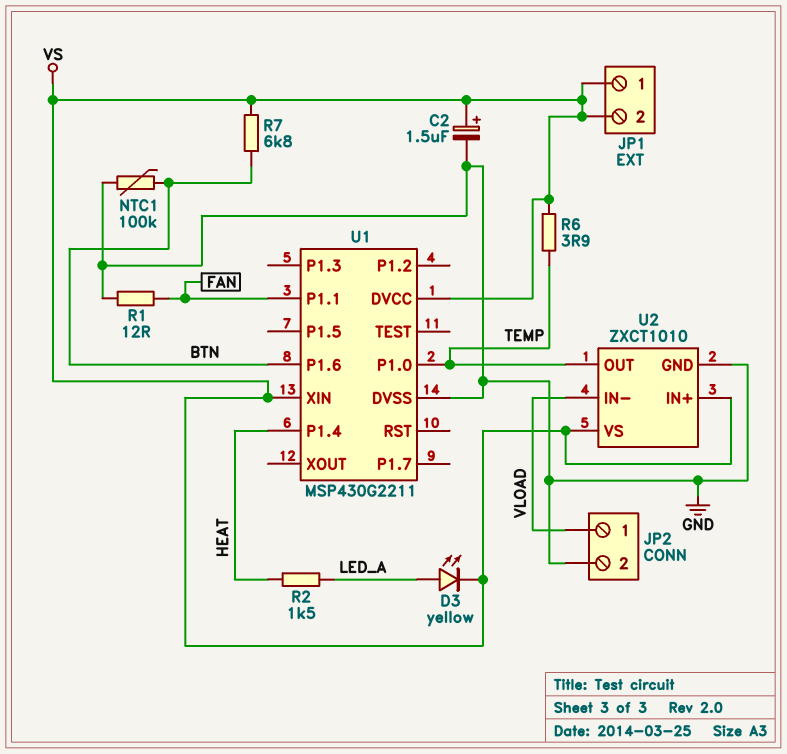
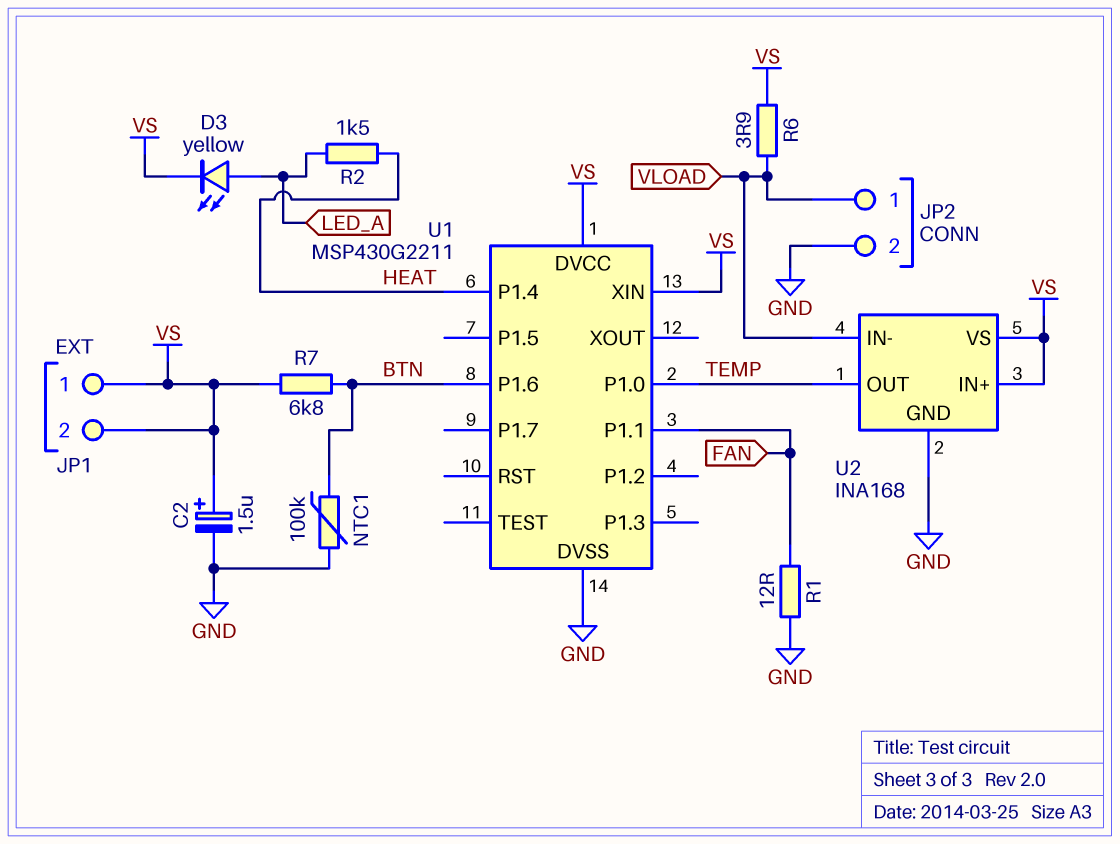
R6: 3.9 (TEMP, VS) -> 3.9 (VLOAD, VS)
U2: ZXCT1010 -> INA168

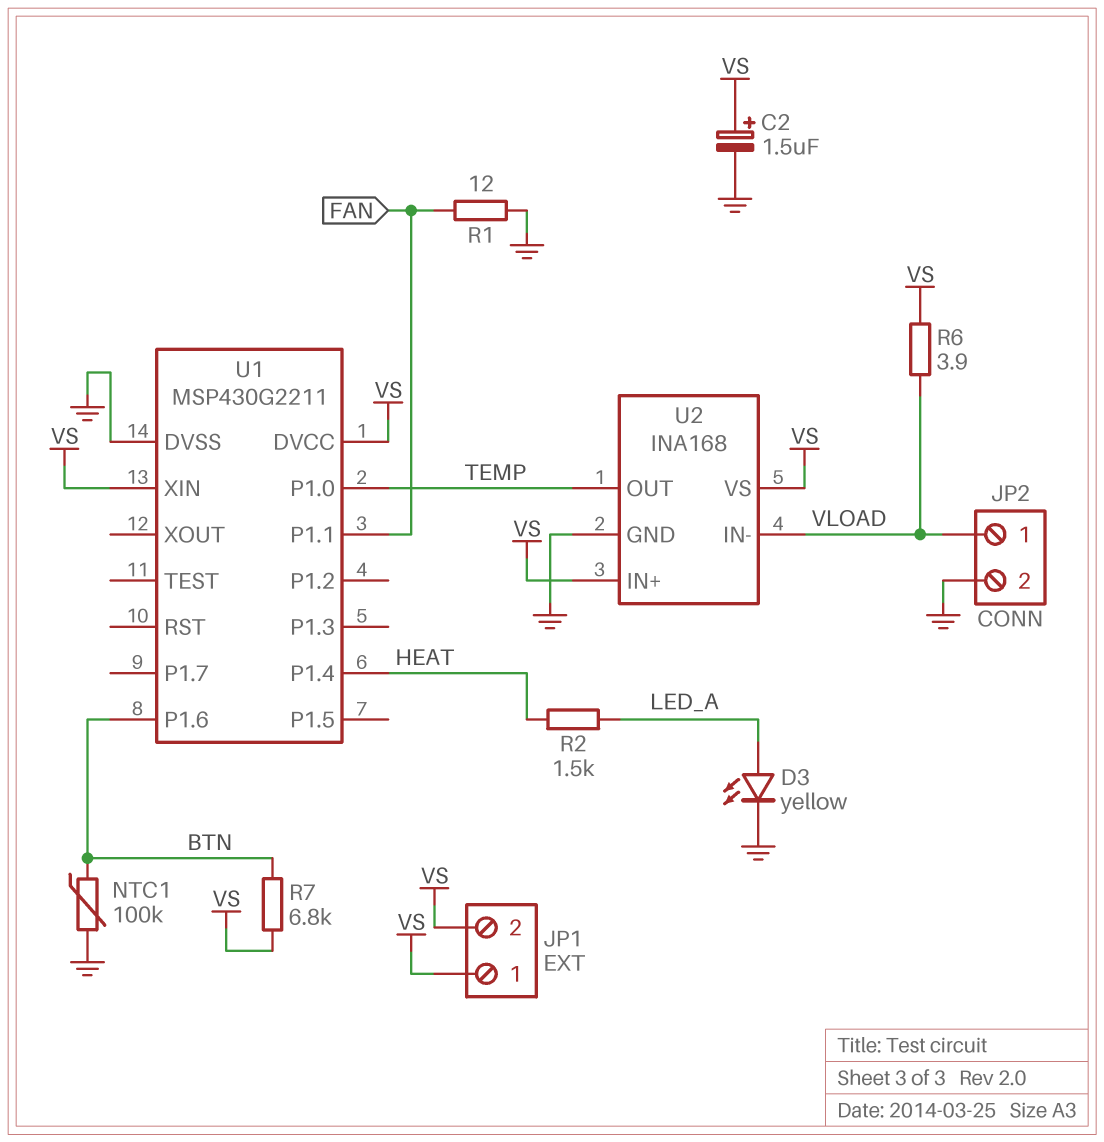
D3: LED yellow (A LED_A, K VS) -> LED yellow (A LED_A, K GND)

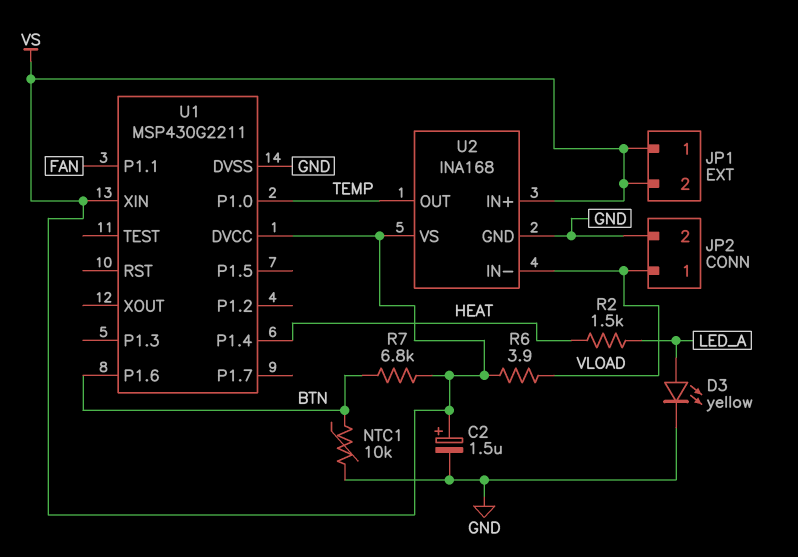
NTC1: 100k (BTN, GND) -> 10k (BTN, GND)
R1: 12 (FAN, GND) -> none

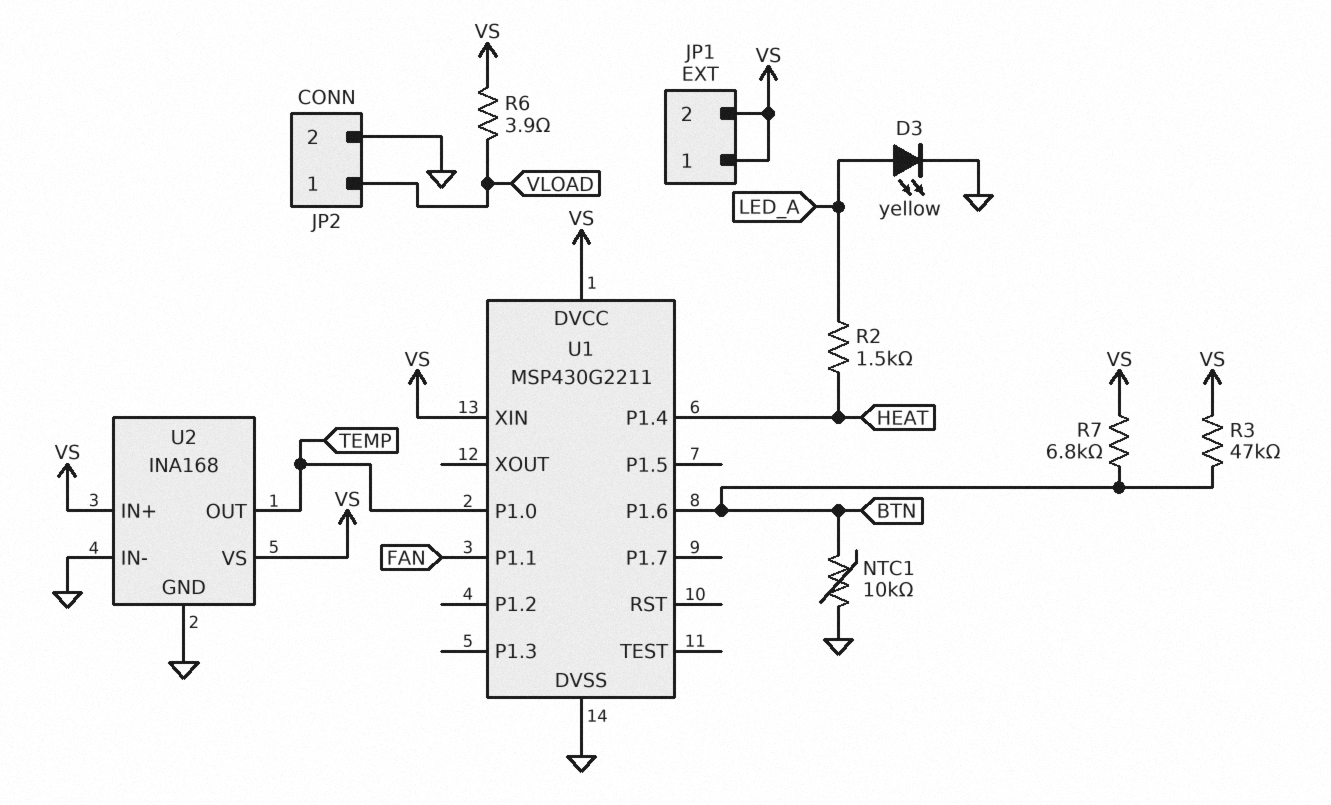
C2: 1.5uF (plus VS, minus GND) -> none
R3: none -> 47k (BTN, VS)
U2 pin IN-: VLOAD -> GND

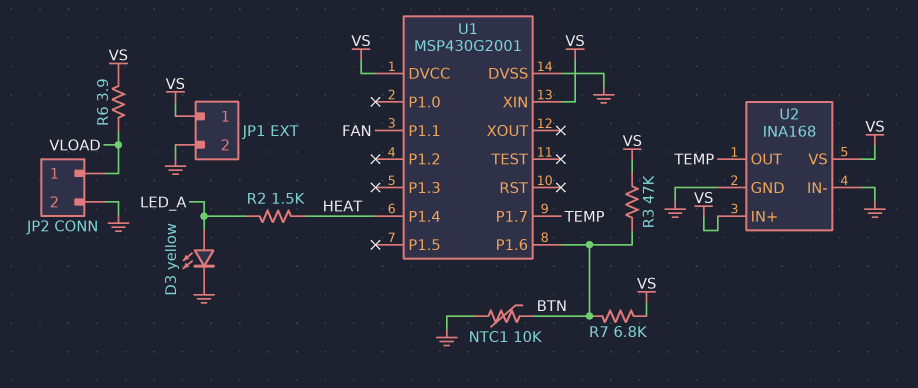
JP1 pin 2: VS -> GND
U1: MSP430G2211 -> MSP430G2001
U1 pin P1.0: TEMP -> none
U1 pin P1.7: none -> TEMP

